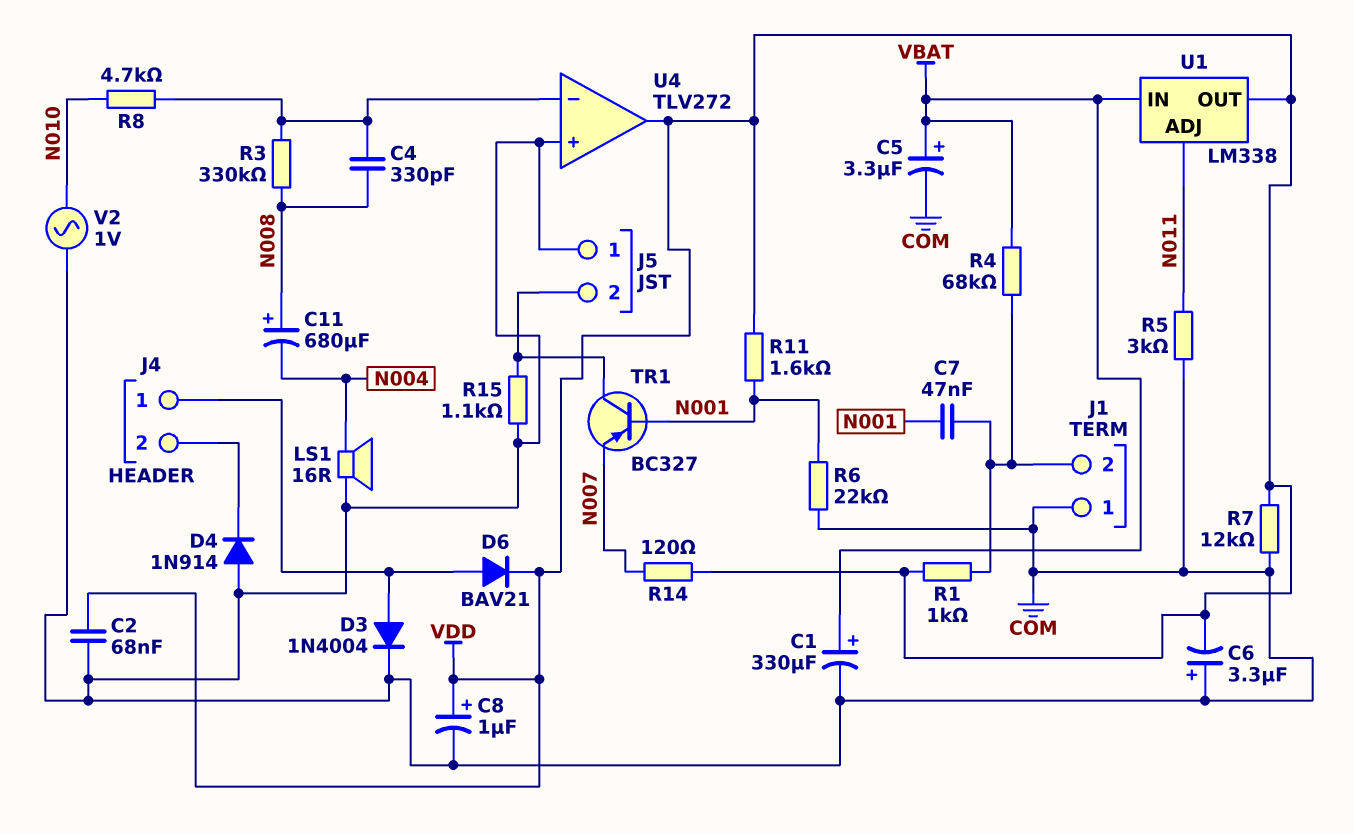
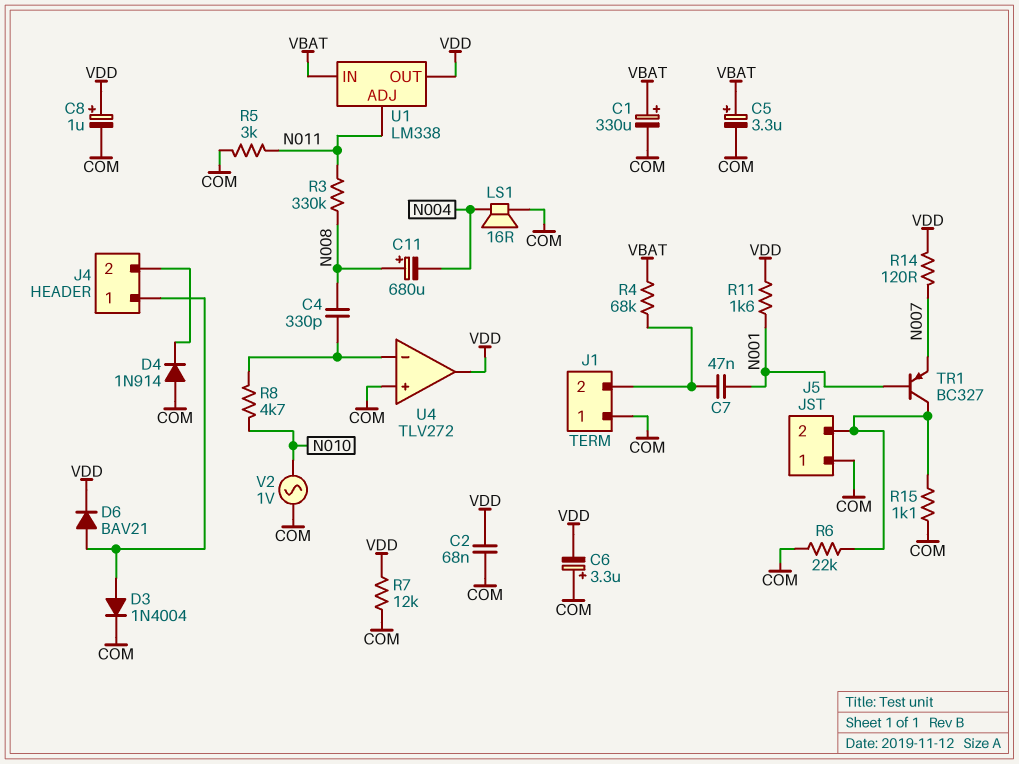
R1: 1k (J1/2, VDD) -> none
R3: 330k (N008, U4/in-) -> 330k (N008, N011)
R6: 22k (COM, N001) -> 22k (COM, J5/2)

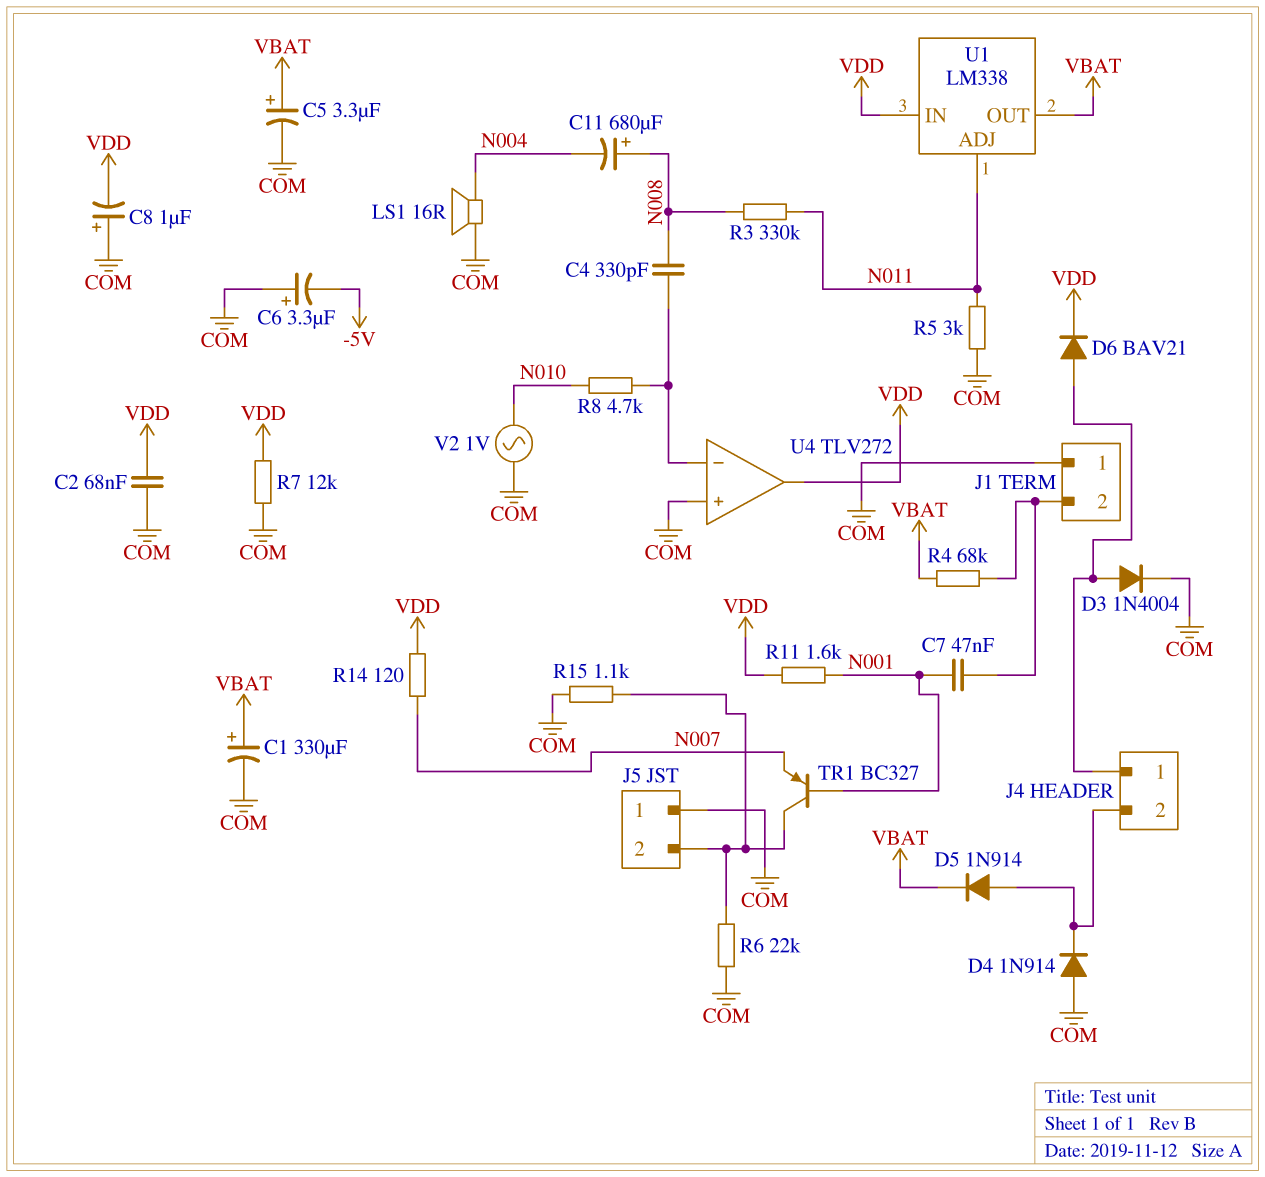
C6: 3.3uF (plus COM, minus VDD) -> 3.3uF (plus COM, minus -5V)
C8: 1uF (plus VDD, minus COM) -> 1uF (plus COM, minus VDD)
D5: none -> diode 1N914 (A J4/2, K VBAT)
U1 pin IN: VBAT -> VDD
U1 pin OUT: VDD -> VBAT

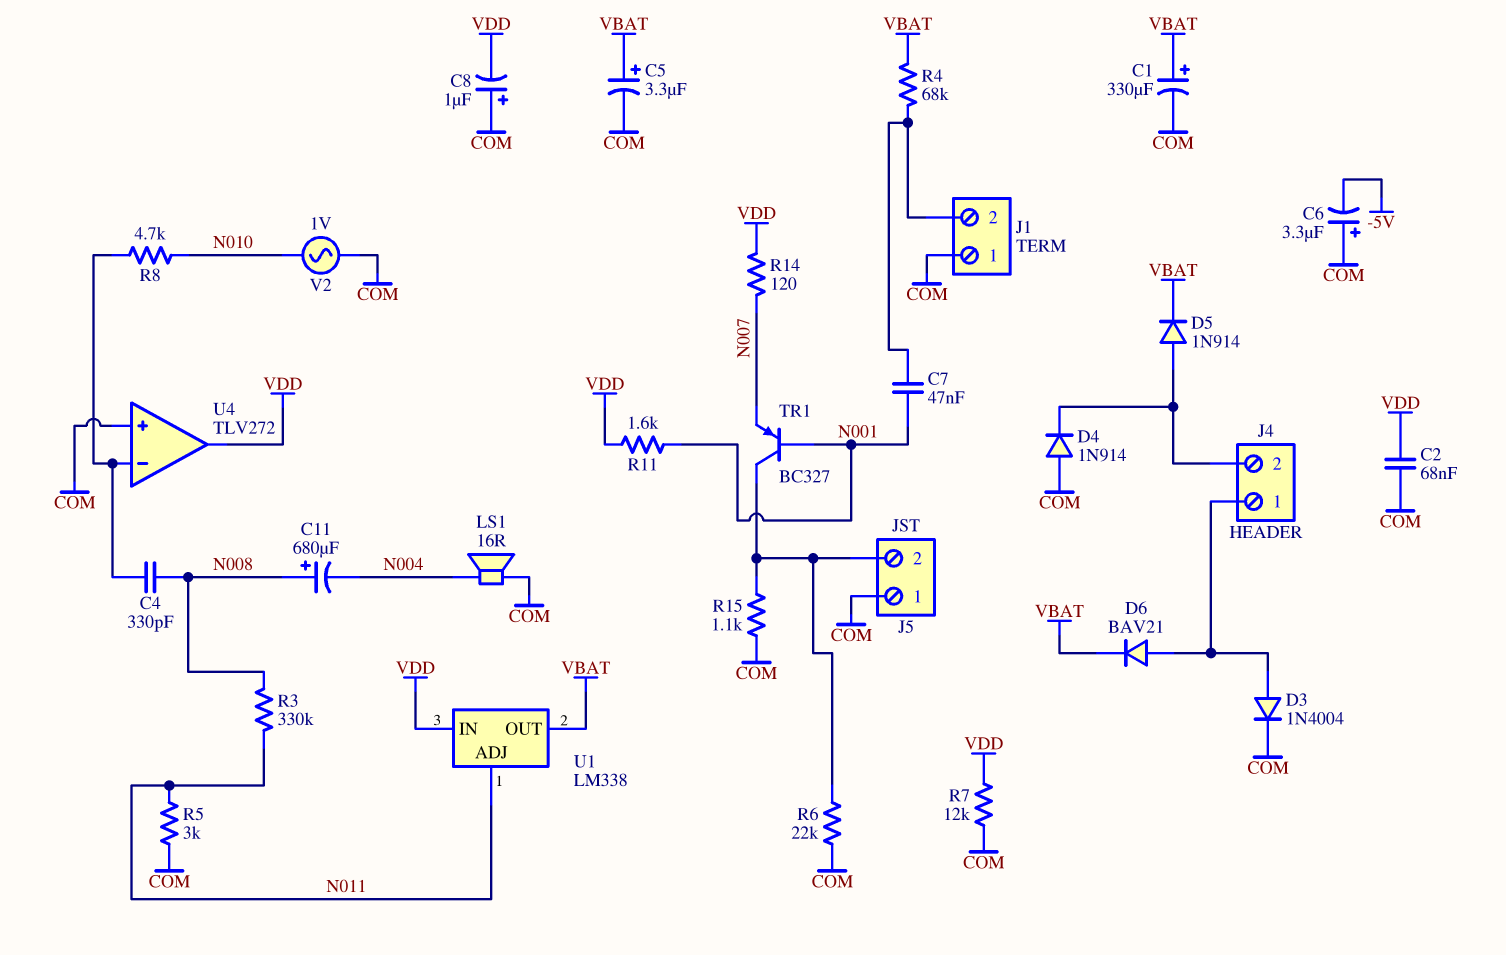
D6: diode BAV21 (A J4/1, K VDD) -> diode BAV21 (A J4/1, K VBAT)

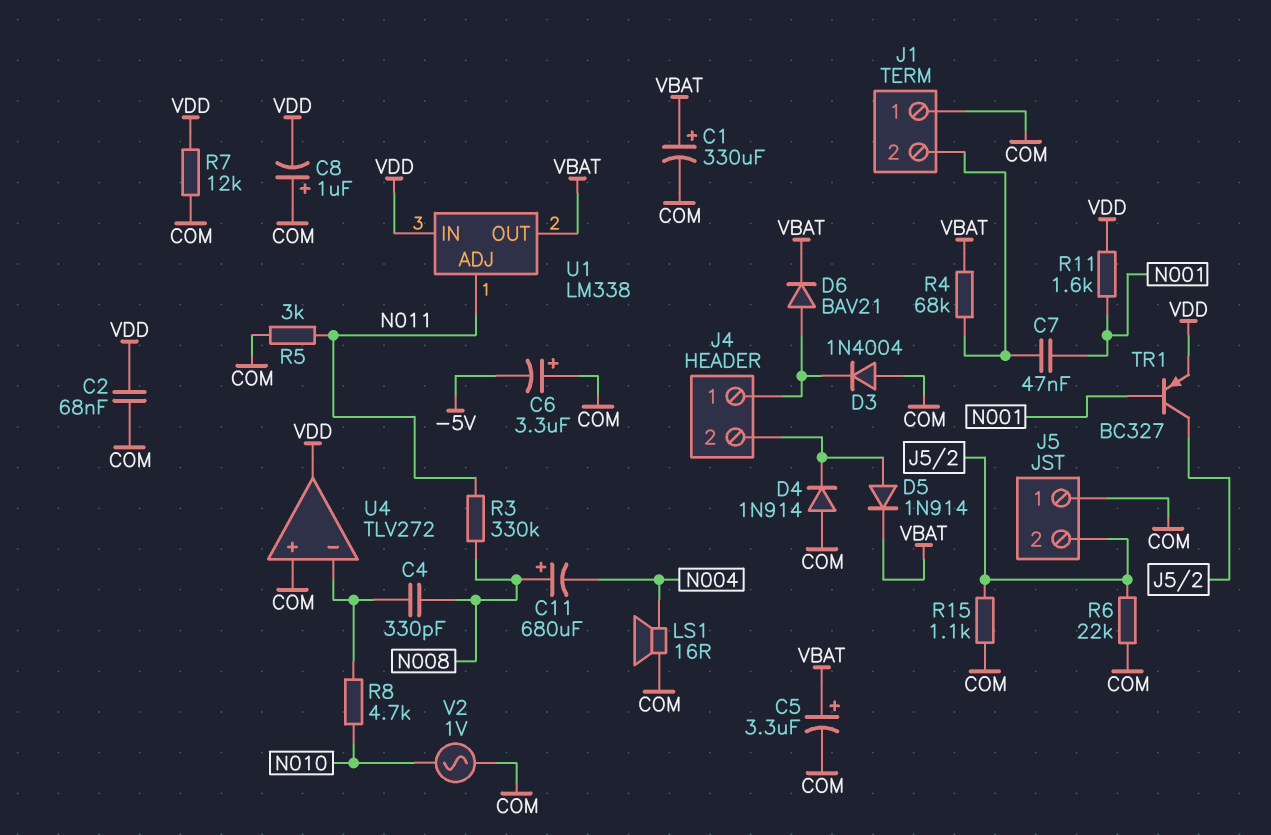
D3: diode 1N4004 (A J4/1, K COM) -> diode 1N4004 (A COM, K J4/1)
R14: 120 (N007, VDD) -> none
TR1: PNP BC327 (B N001, C J5/2, E N007) -> PNP BC327 (B N001, C J5/2, E VDD)

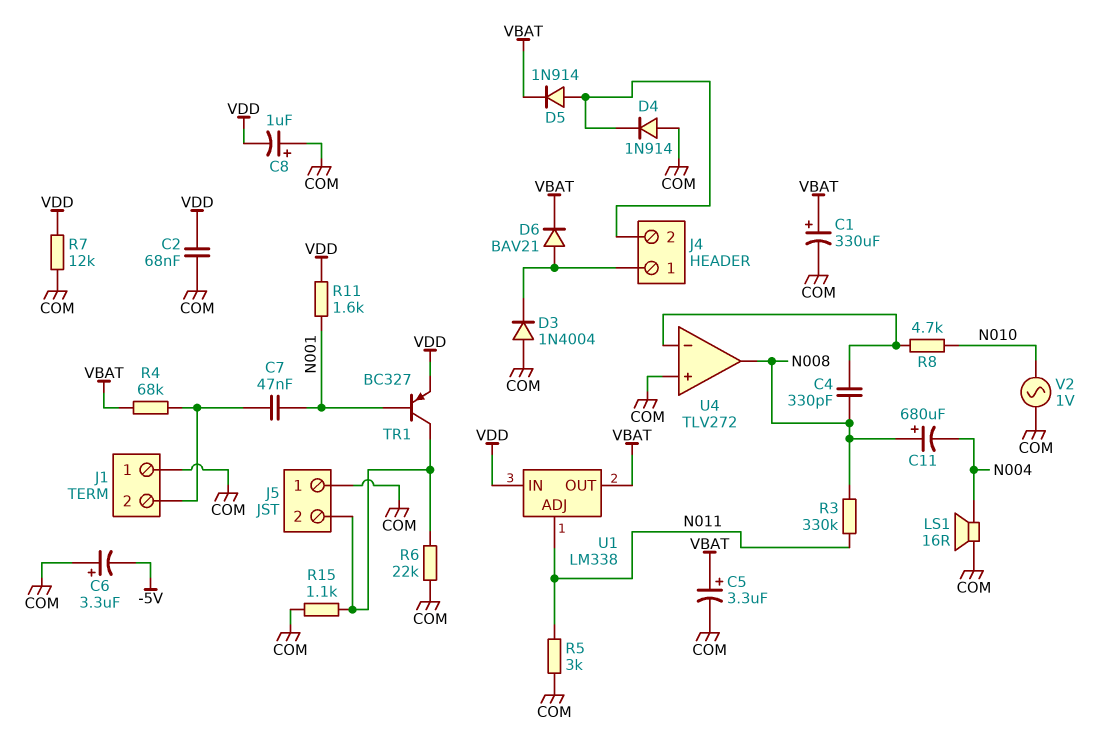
U4 pin out: VDD -> N008

